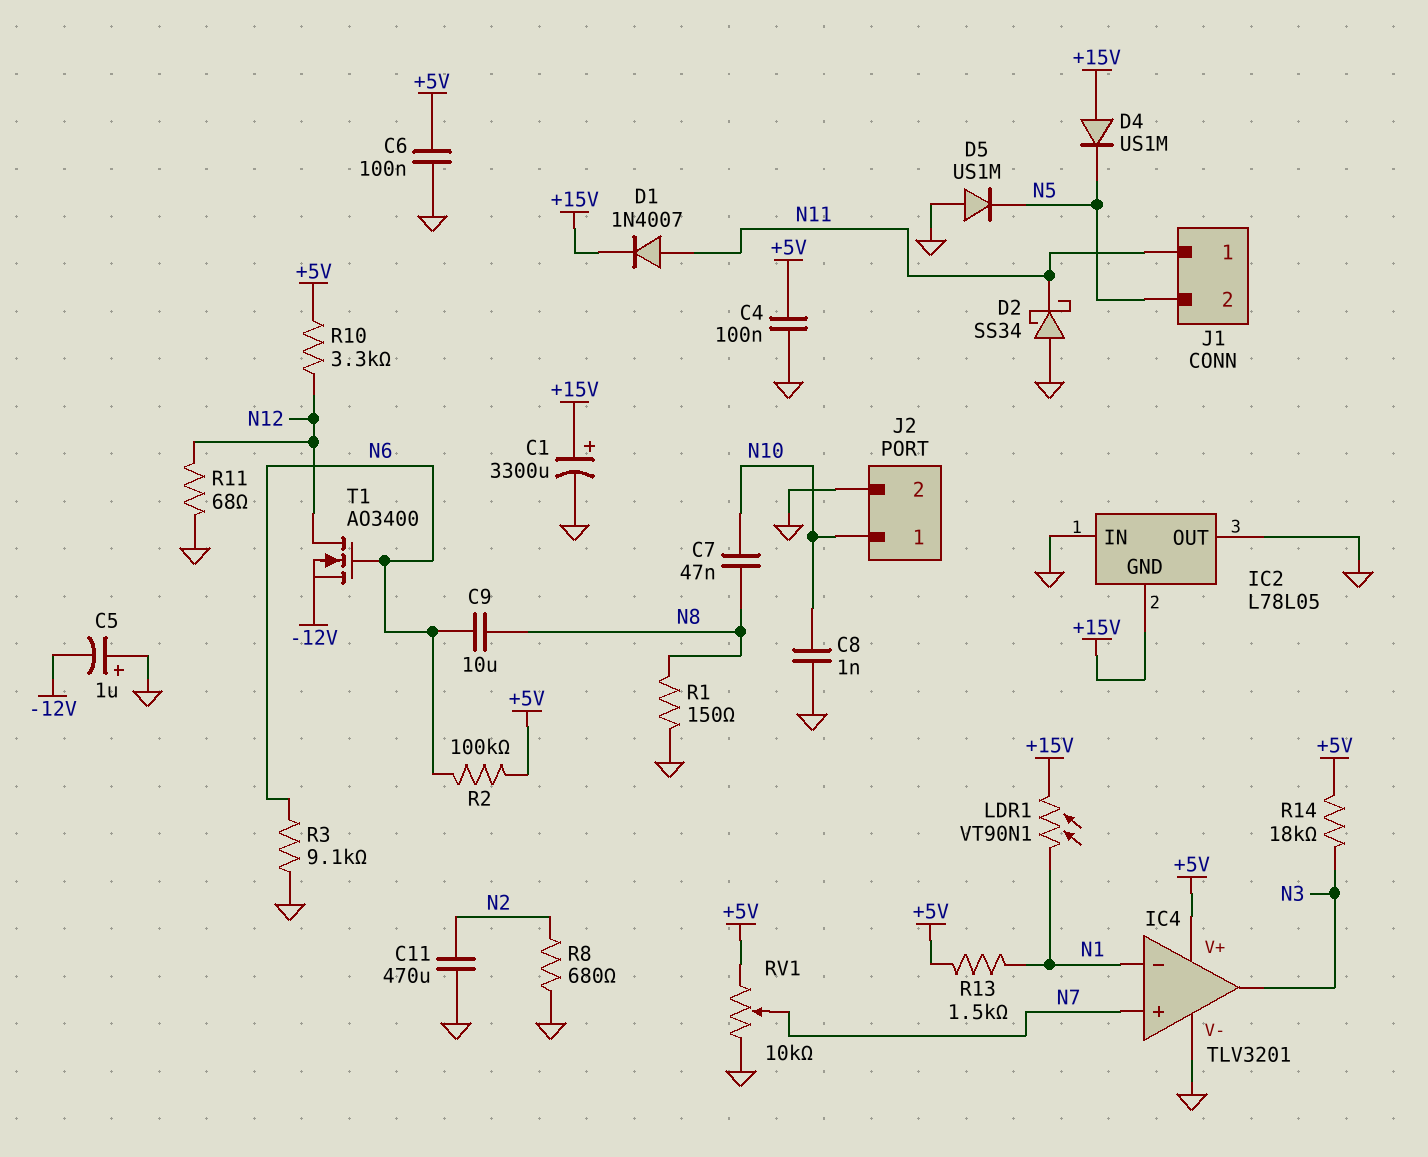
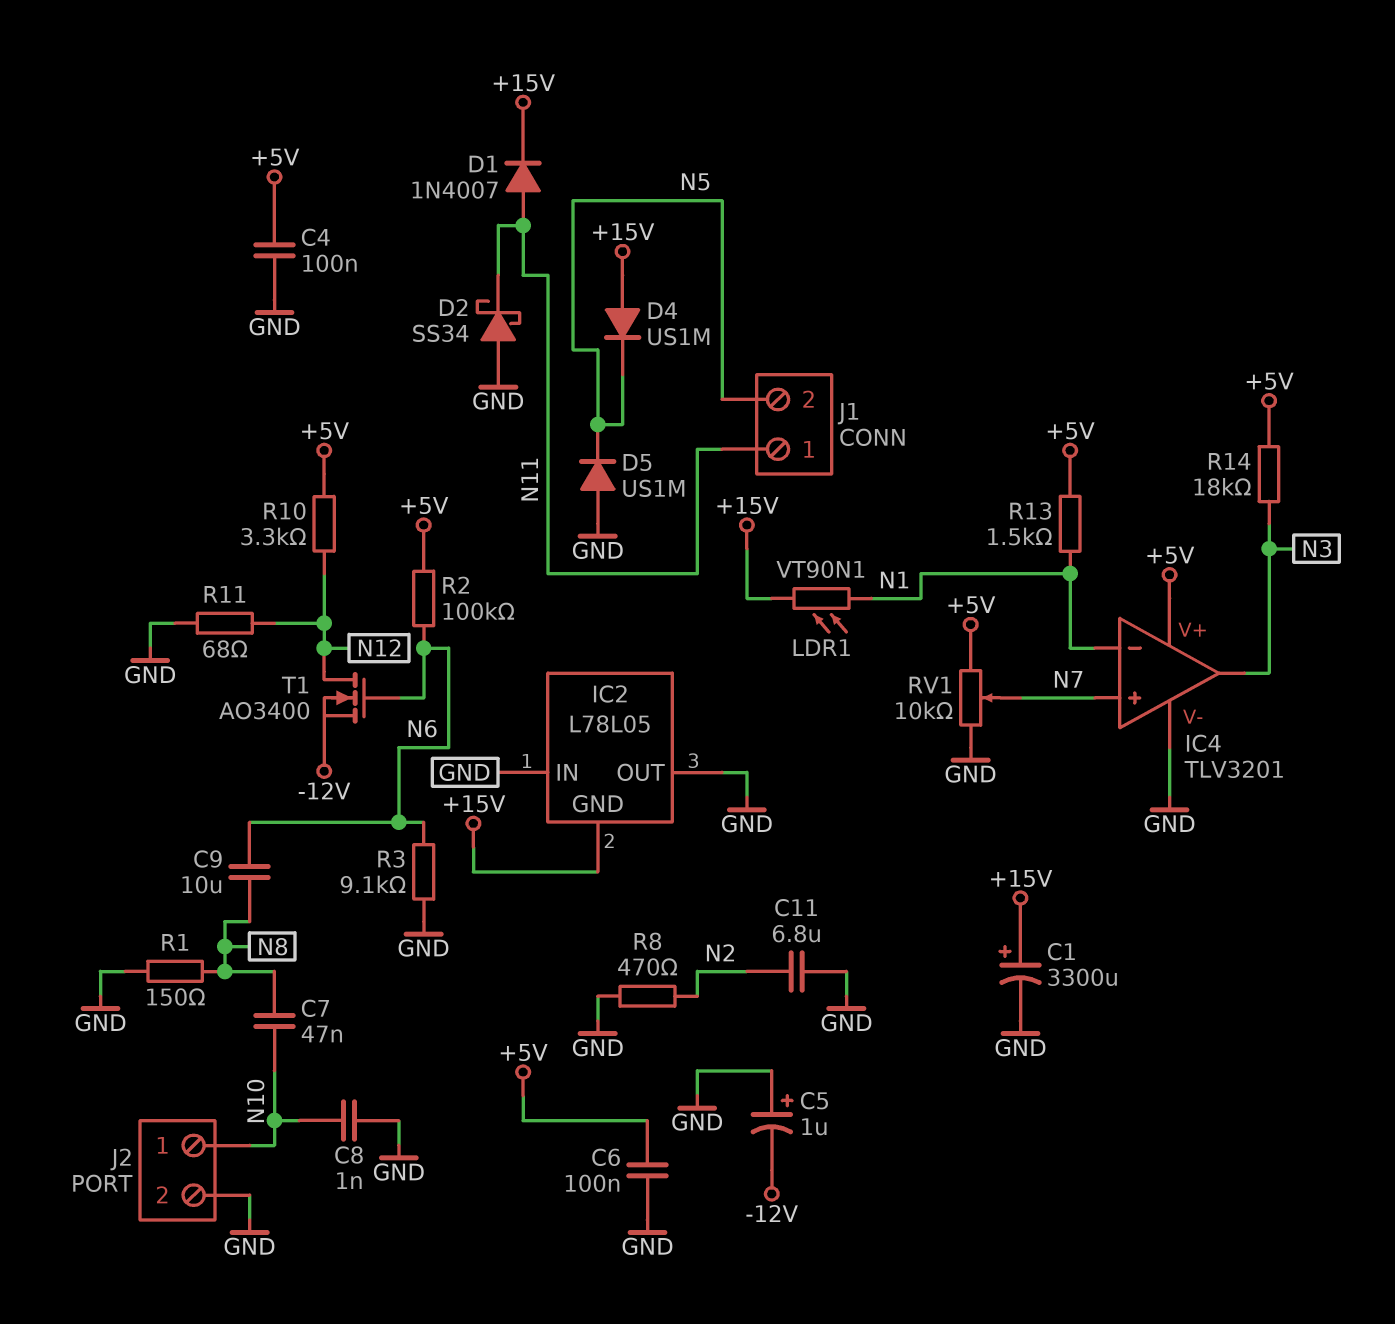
C11: 470uF (GND, N2) -> 6.8uF (GND, N2)
R8: 680 (GND, N2) -> 470 (GND, N2)

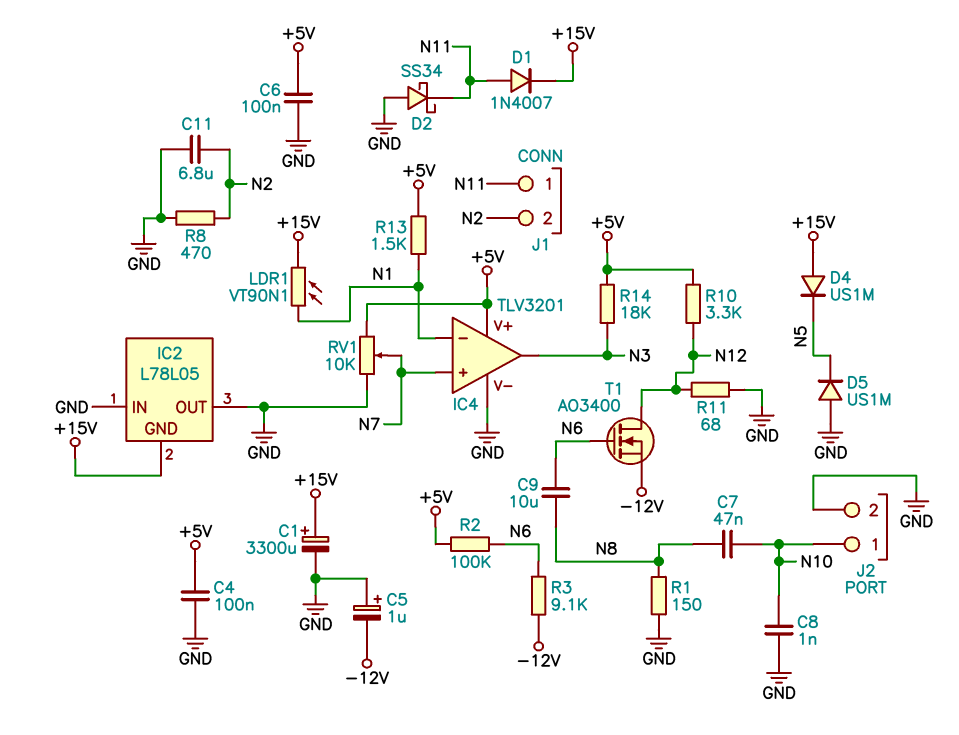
J1 pin 2: N5 -> N2
R3: 9.1k (GND, N6) -> 9.1k (-12V, N6)

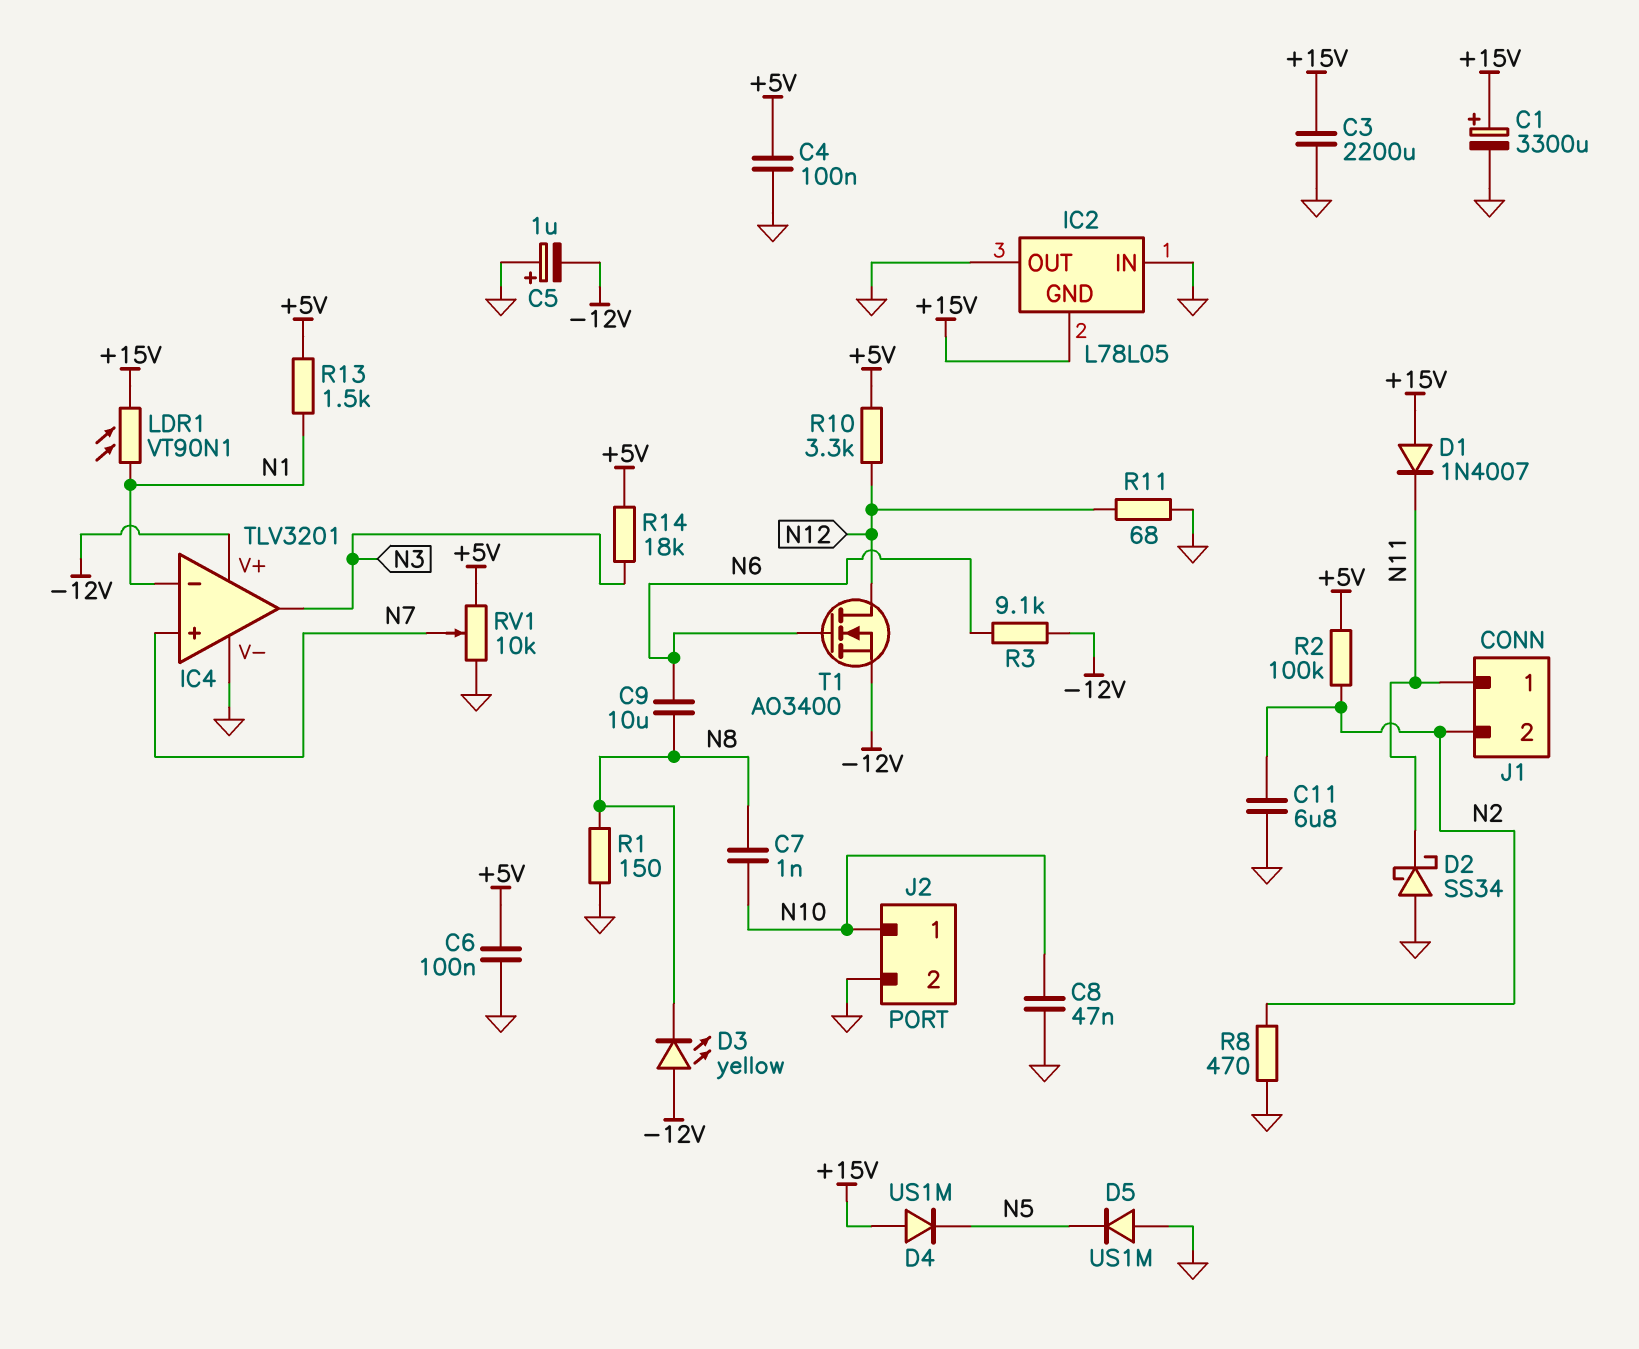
C3: none -> 2200uF (+15V, GND)
C7: 47nF (N8, N10) -> 1nF (N8, N10)
C8: 1nF (GND, N10) -> 47nF (GND, N10)
D1: diode 1N4007 (A N11, K +15V) -> diode 1N4007 (A +15V, K N11)
D3: none -> LED yellow (A -12V, K N8)
IC4 pin V+: +5V -> -12V
R2: 100k (+5V, N6) -> 100k (+5V, N2)

